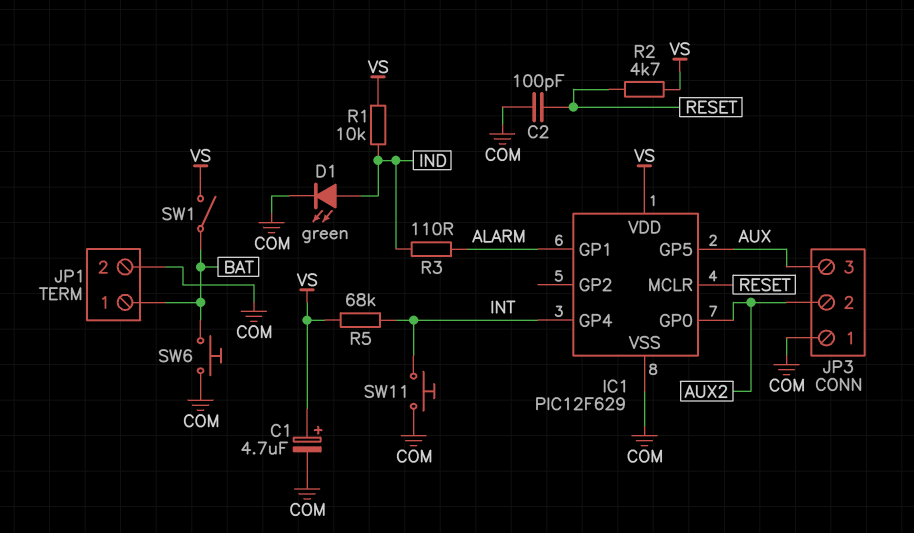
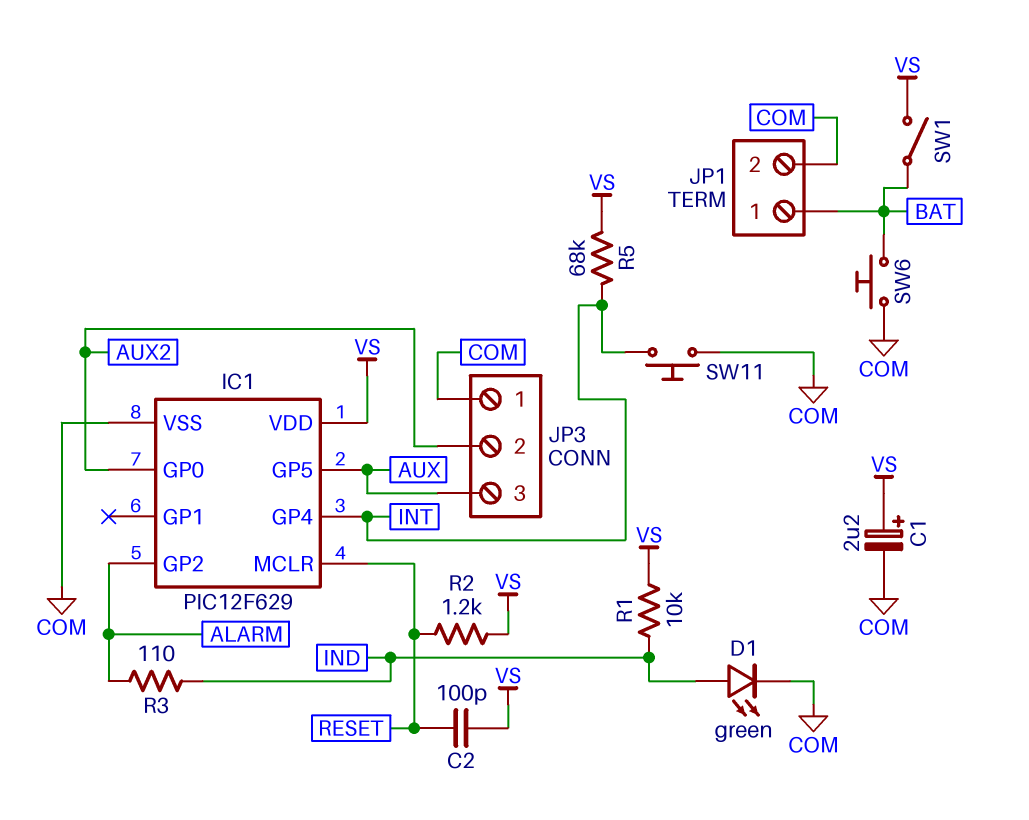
C1: 4.7uF (plus VS, minus COM) -> 2.2uF (plus VS, minus COM)
C2: 100pF (COM, RESET) -> 100pF (RESET, VS)
IC1 pin GP1: ALARM -> none
IC1 pin GP2: none -> ALARM
R2: 4.7k (RESET, VS) -> 1.2k (RESET, VS)

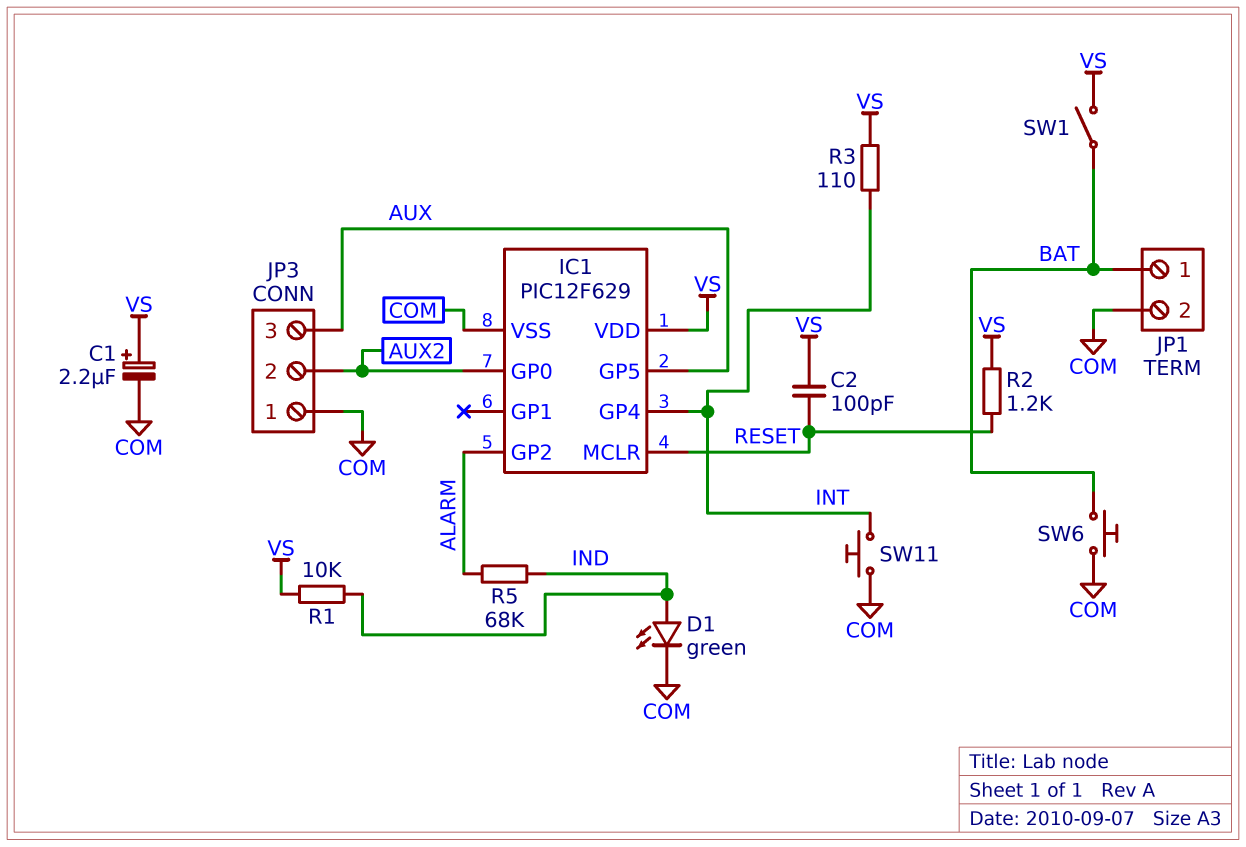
R3: 110 (ALARM, IND) -> 110 (INT, VS)
R5: 68k (INT, VS) -> 68k (ALARM, IND)

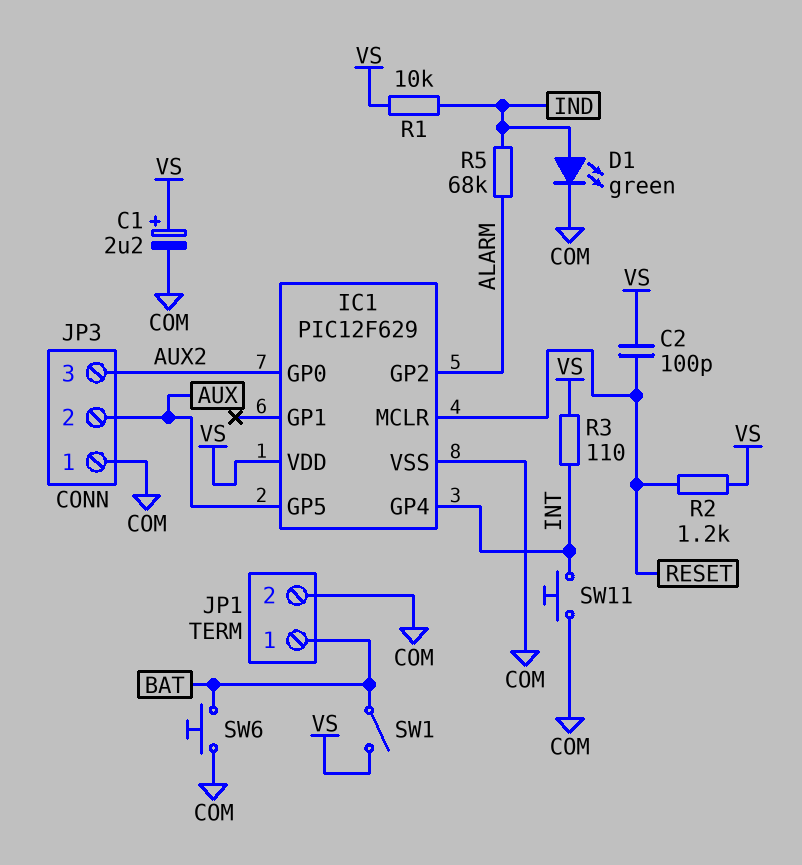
JP3 pin 2: AUX2 -> AUX
JP3 pin 3: AUX -> AUX2

